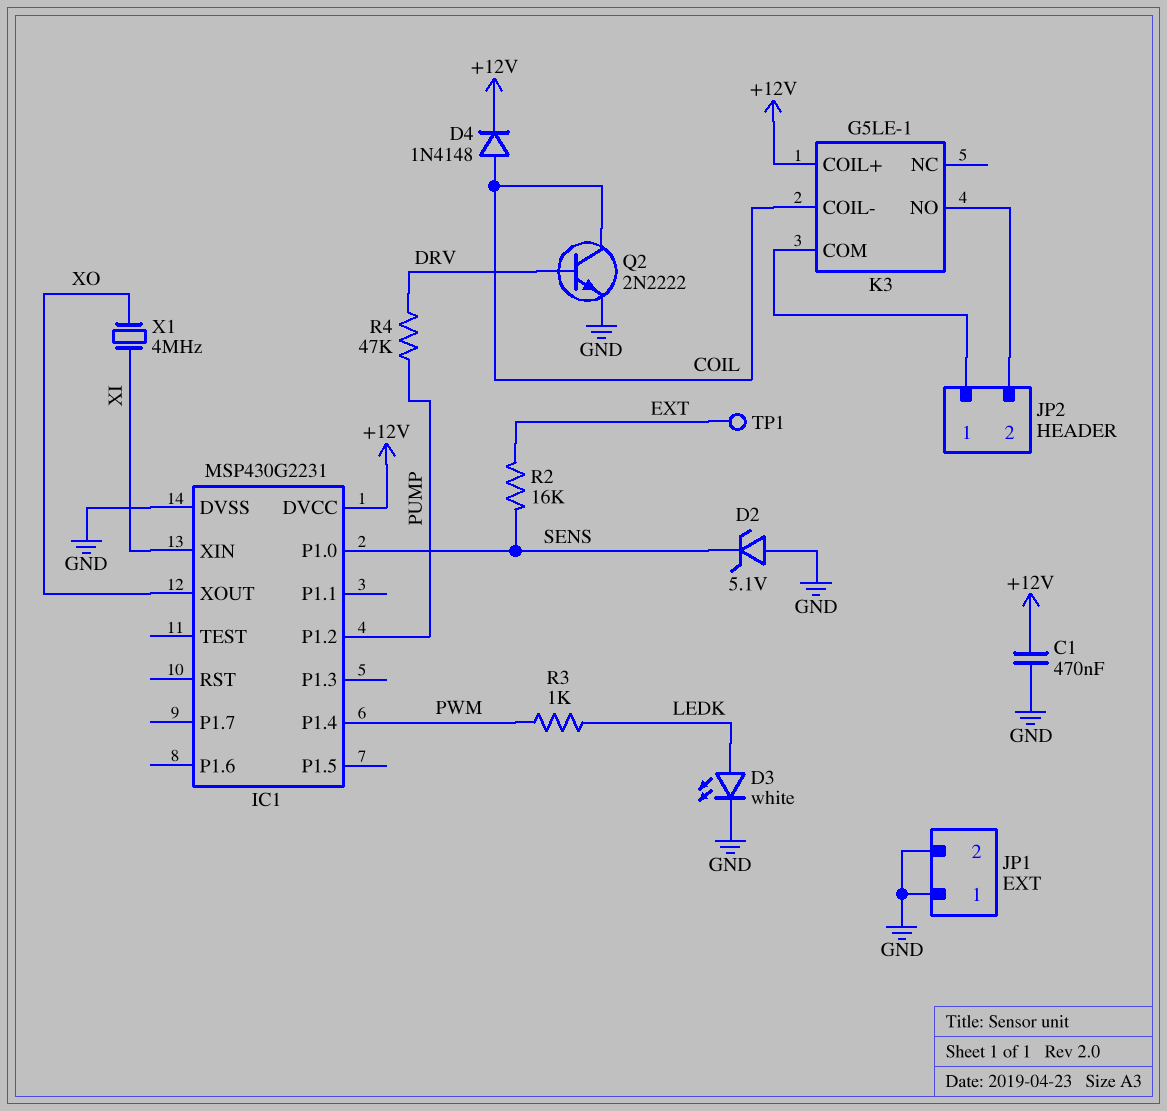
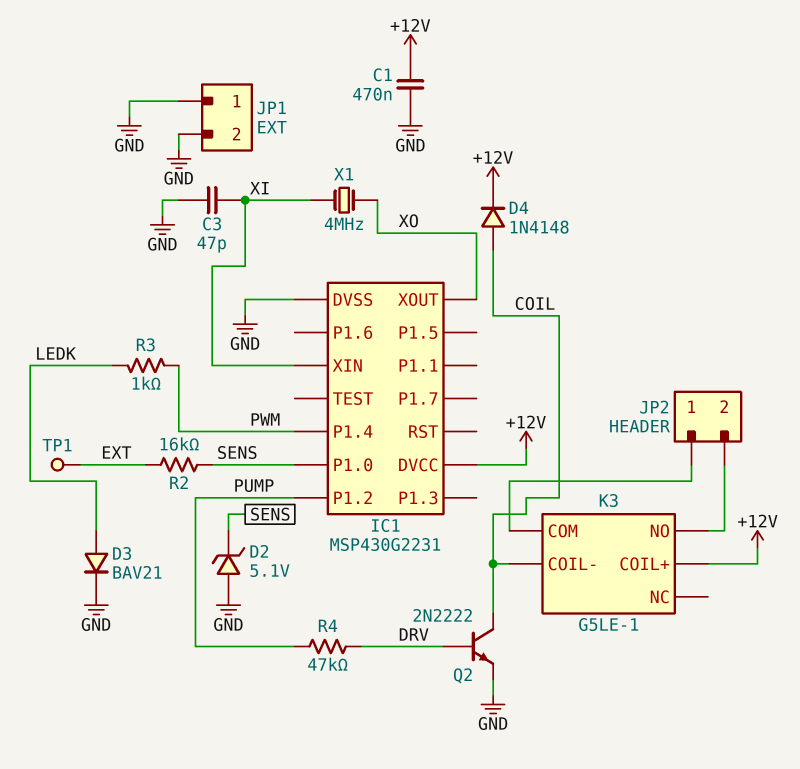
C3: none -> 47pF (GND, XI)
D3: LED white (A LEDK, K GND) -> diode BAV21 (A LEDK, K GND)

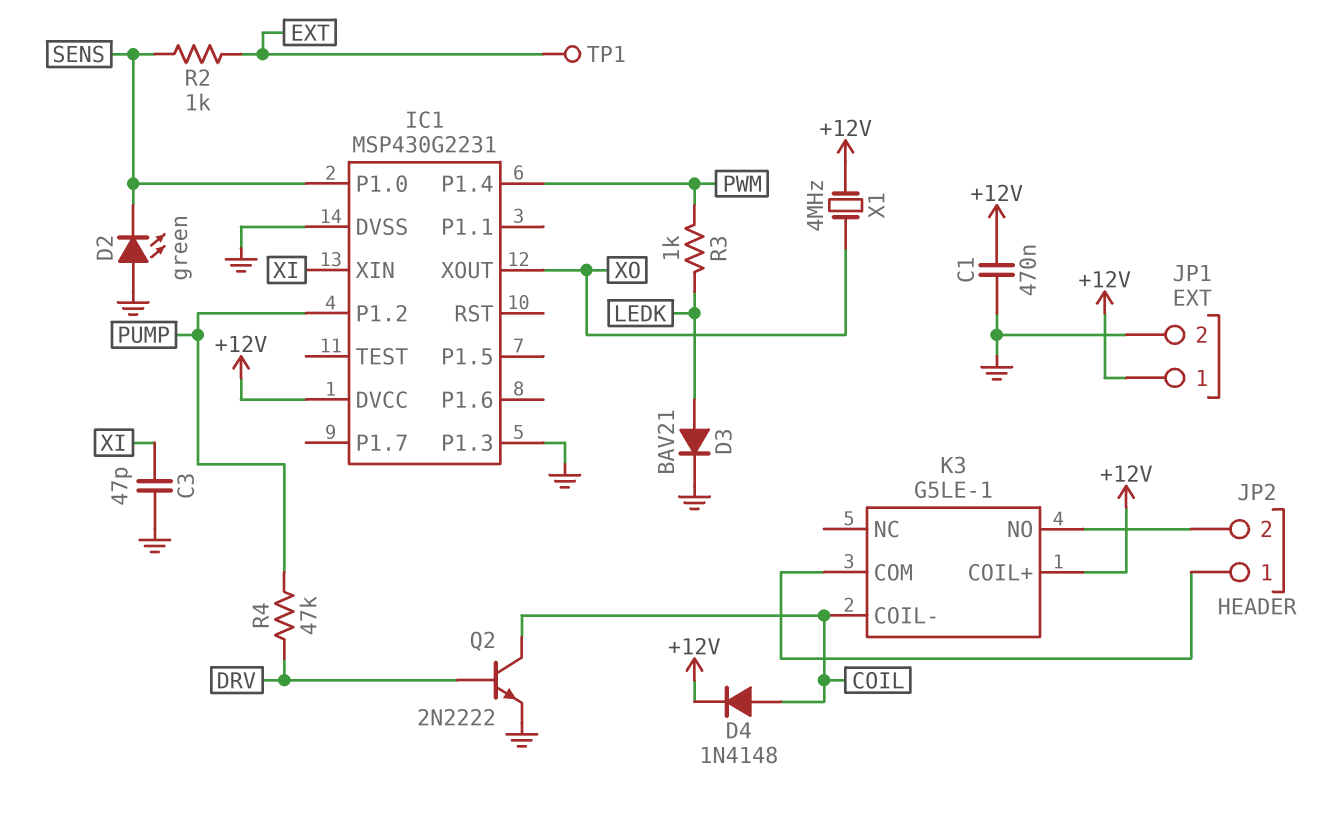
D2: zener 5.1V (A GND, K SENS) -> LED green (A GND, K SENS)
IC1 pin P1.3: none -> GND
JP1 pin 1: GND -> +12V
R2: 16k (EXT, SENS) -> 1k (EXT, SENS)
X1: 4MHz (XI, XO) -> 4MHz (+12V, XO)

